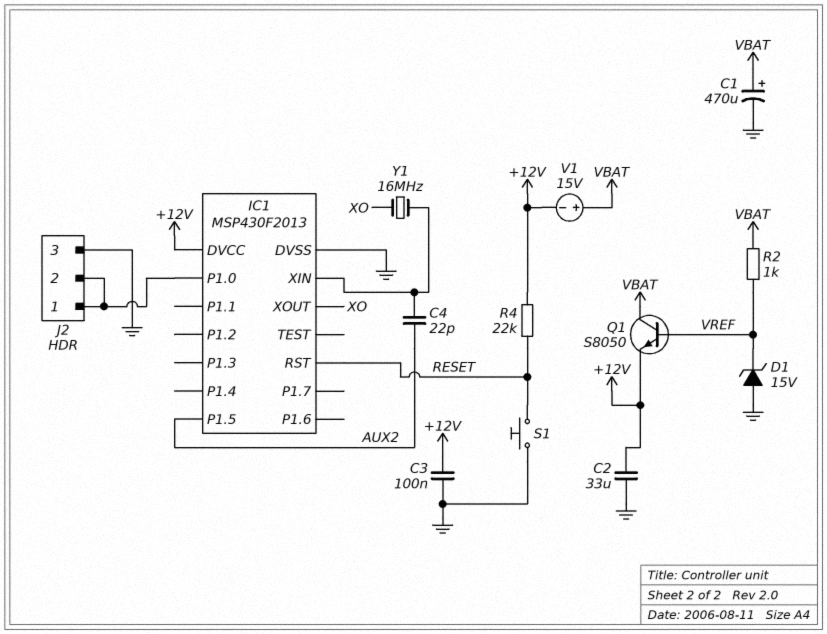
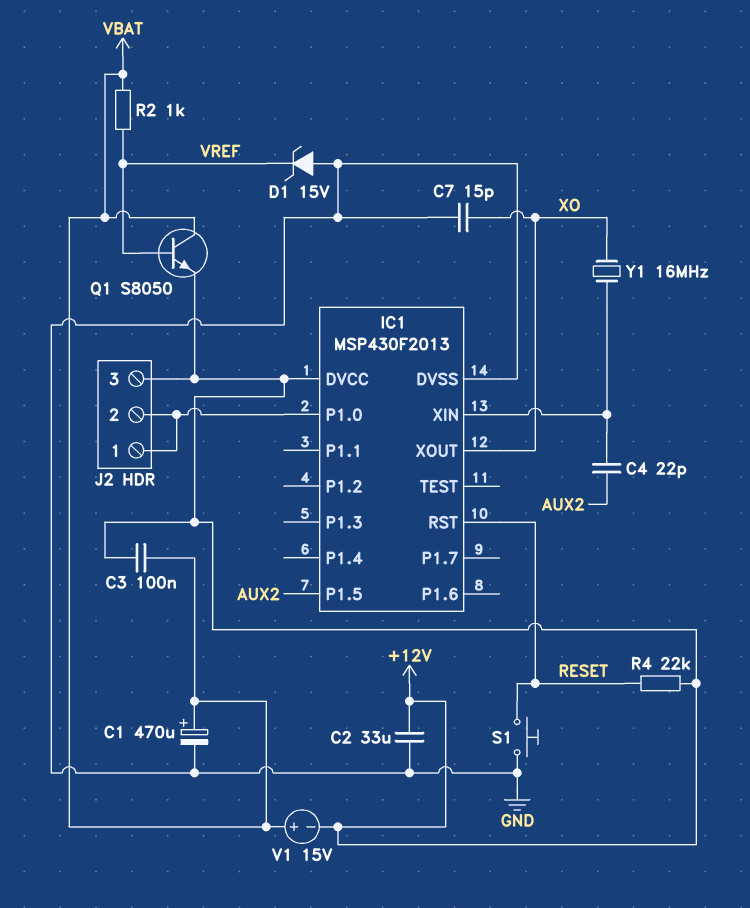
C3: 100nF (+12V, GND) -> 100nF (+12V, VBAT)
C7: none -> 15pF (GND, XO)
J2 pin 3: GND -> +12V

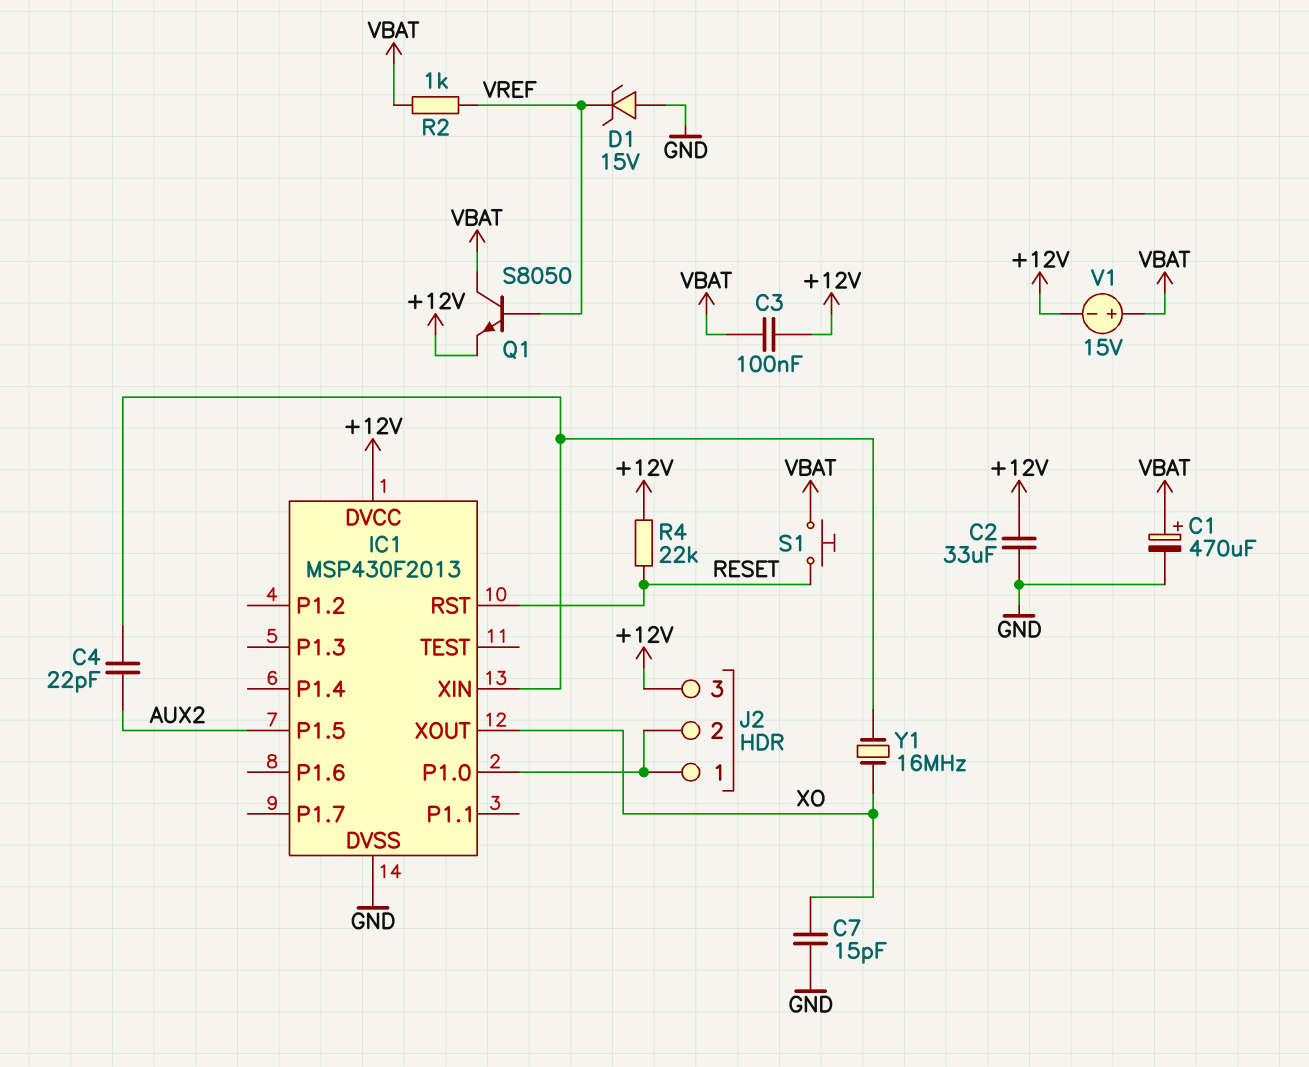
S1: button (GND, RESET) -> button (RESET, VBAT)

